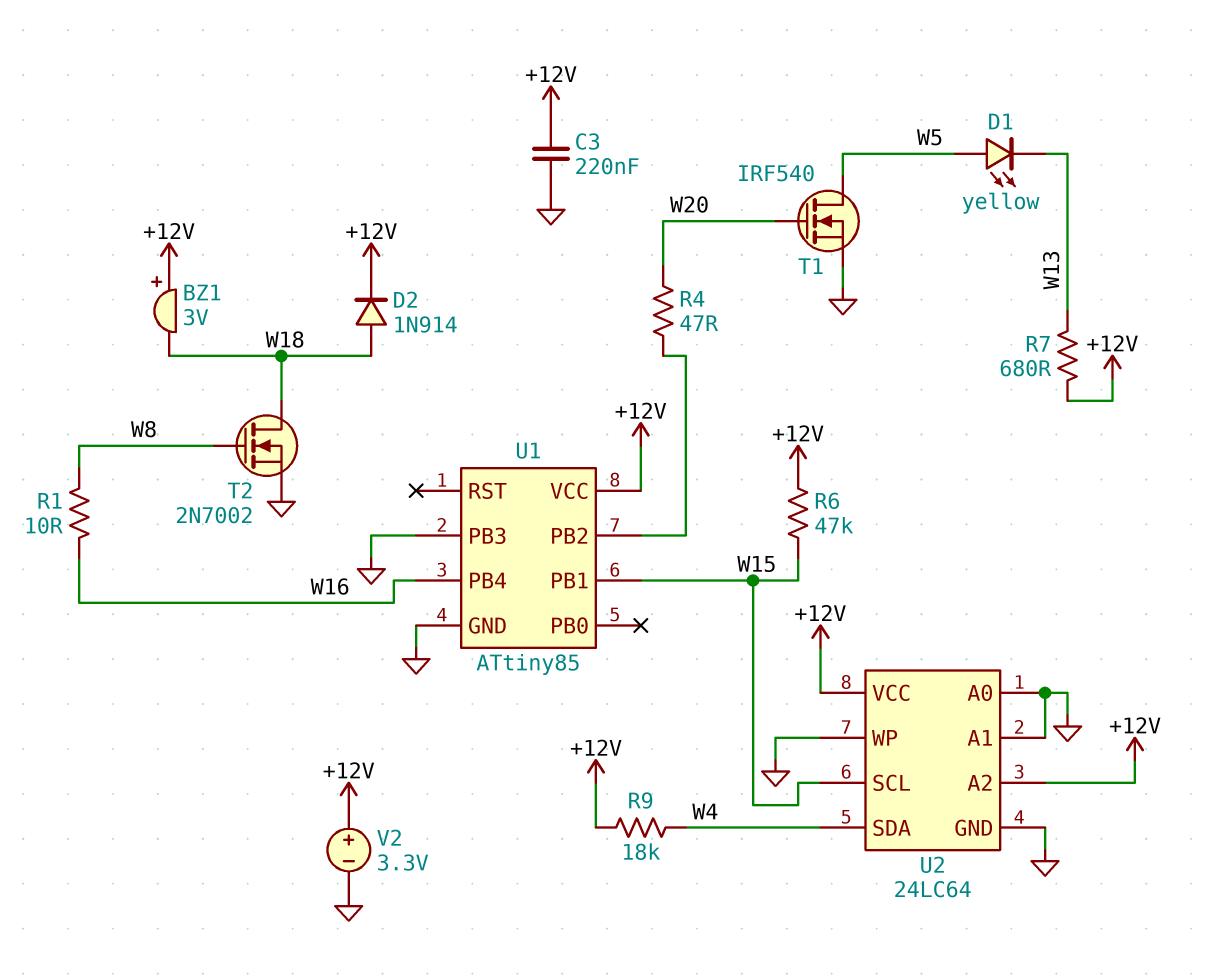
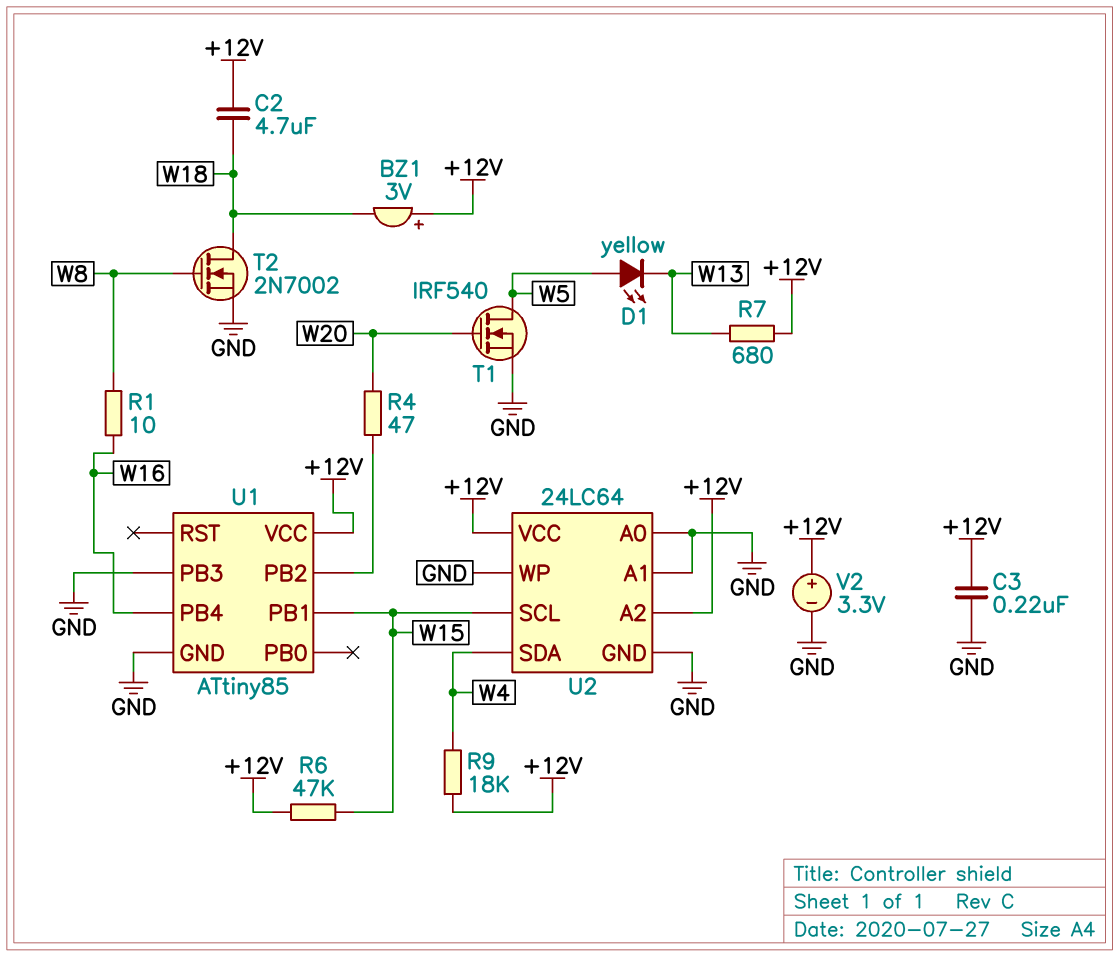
C2: none -> 4.7uF (+12V, W18)
D2: diode 1N914 (A W18, K +12V) -> none

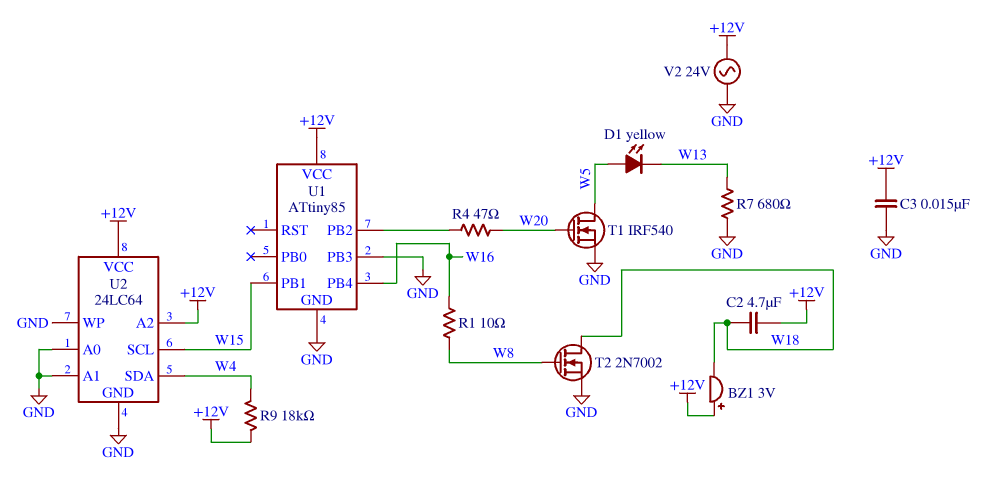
C3: 220nF (+12V, GND) -> 15nF (+12V, GND)
R6: 47k (+12V, W15) -> none
R7: 680 (+12V, W13) -> 680 (GND, W13)
V2: 3.3V (plus +12V, minus GND) -> AC 24V (+12V, GND)

